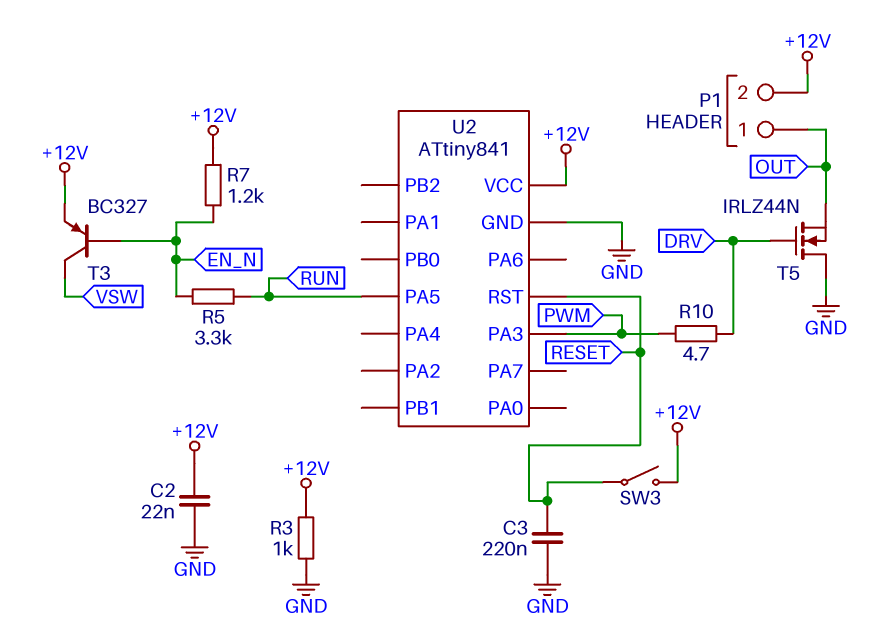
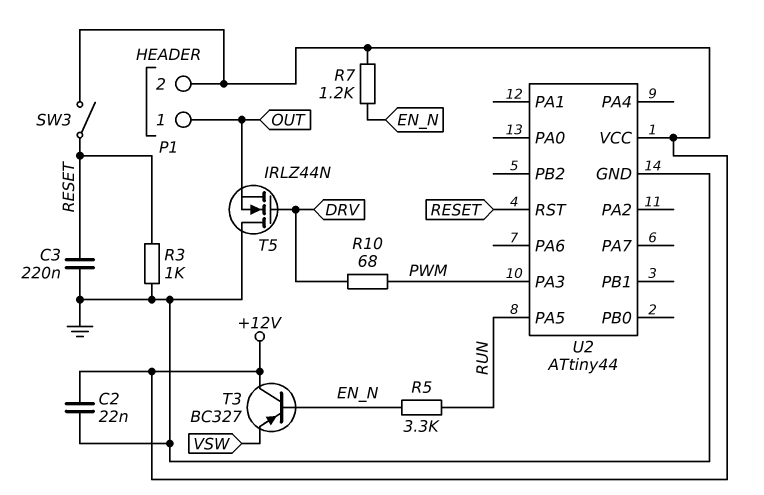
R3: 1k (+12V, GND) -> 1k (GND, RESET)
R10: 4.7 (DRV, PWM) -> 68 (DRV, PWM)
T3: PNP BC327 (B EN_N, C VSW, E +12V) -> PNP BC327 (B EN_N, C +12V, E VSW)
U2: ATtiny841 -> ATtiny44

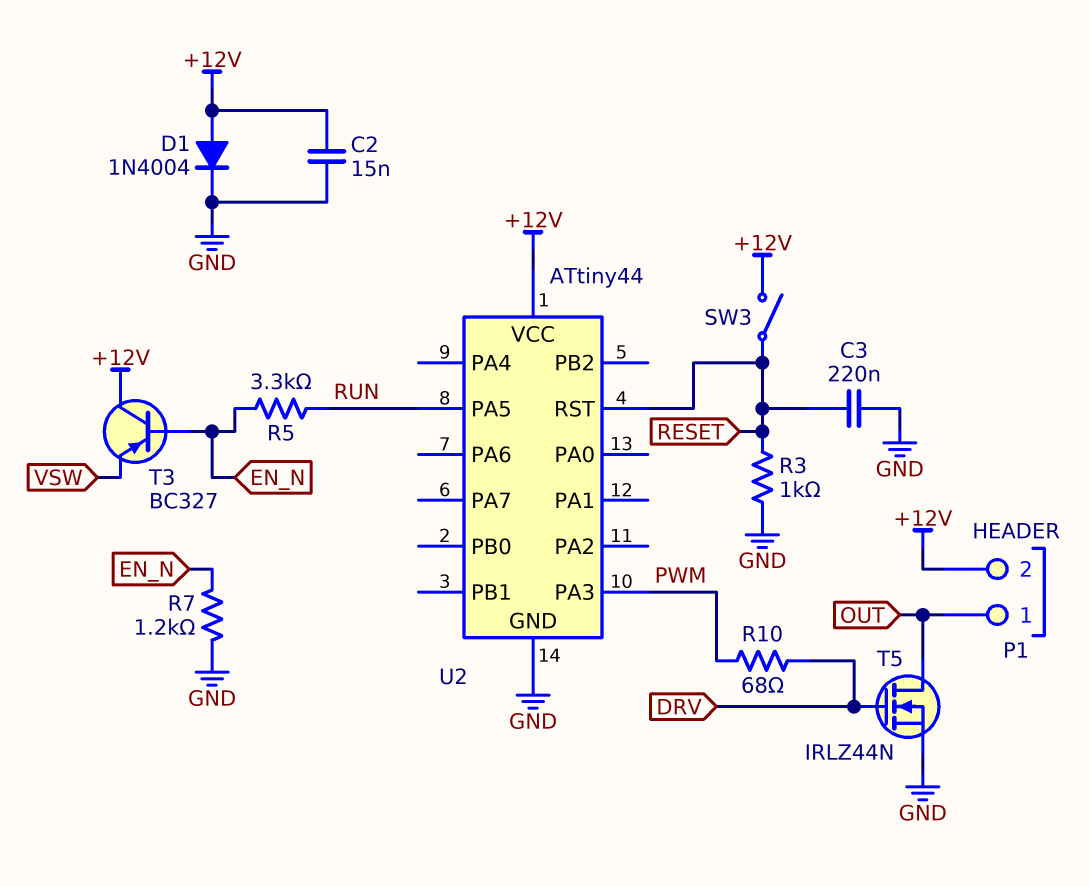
C2: 22nF (+12V, GND) -> 15nF (+12V, GND)
D1: none -> diode 1N4004 (A +12V, K GND)
R7: 1.2k (+12V, EN_N) -> 1.2k (EN_N, GND)
T5: NMOS IRLZ44N (G DRV, D GND, S OUT) -> NMOS IRLZ44N (G DRV, D OUT, S GND)

